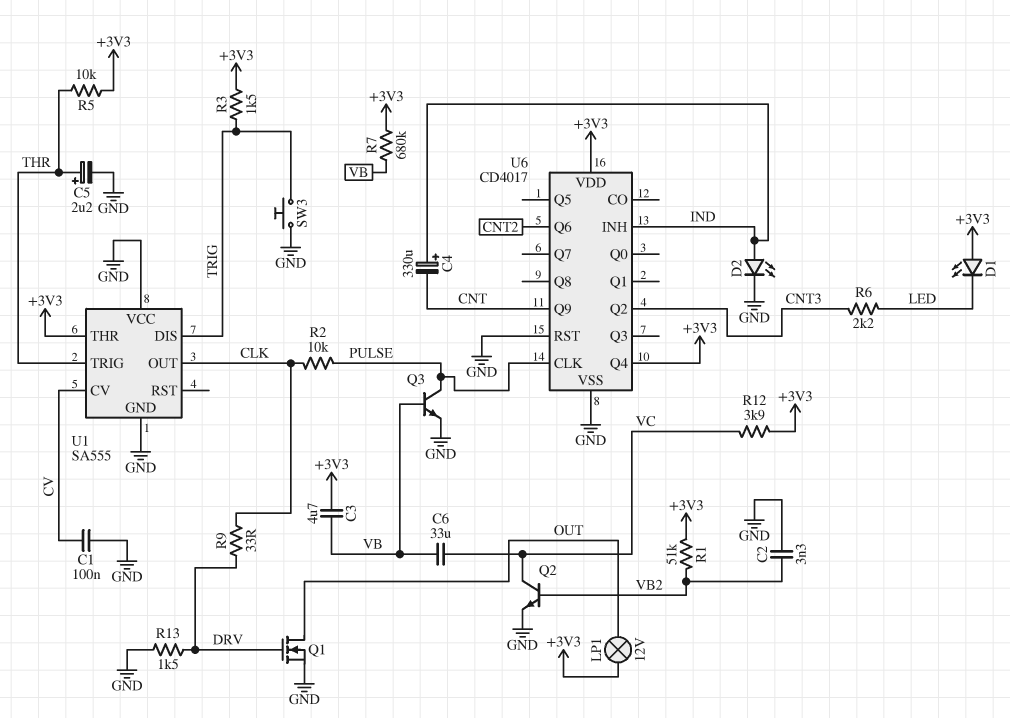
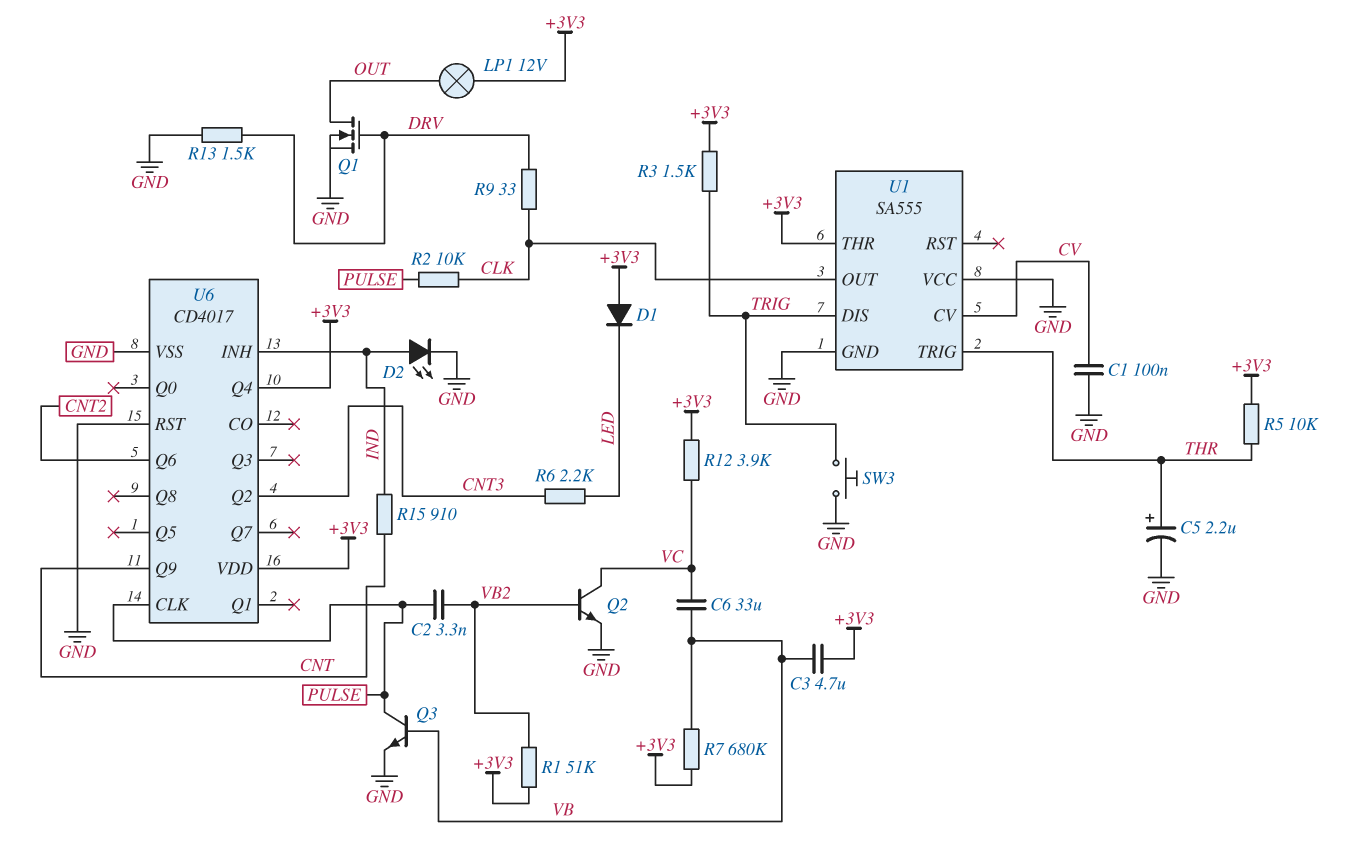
C2: 3.3nF (GND, VB2) -> 3.3nF (PULSE, VB2)
C4: 330uF (plus IND, minus CNT) -> none
D1: LED (A +3V3, K LED) -> diode (A +3V3, K LED)
R15: none -> 910 (CNT, IND)

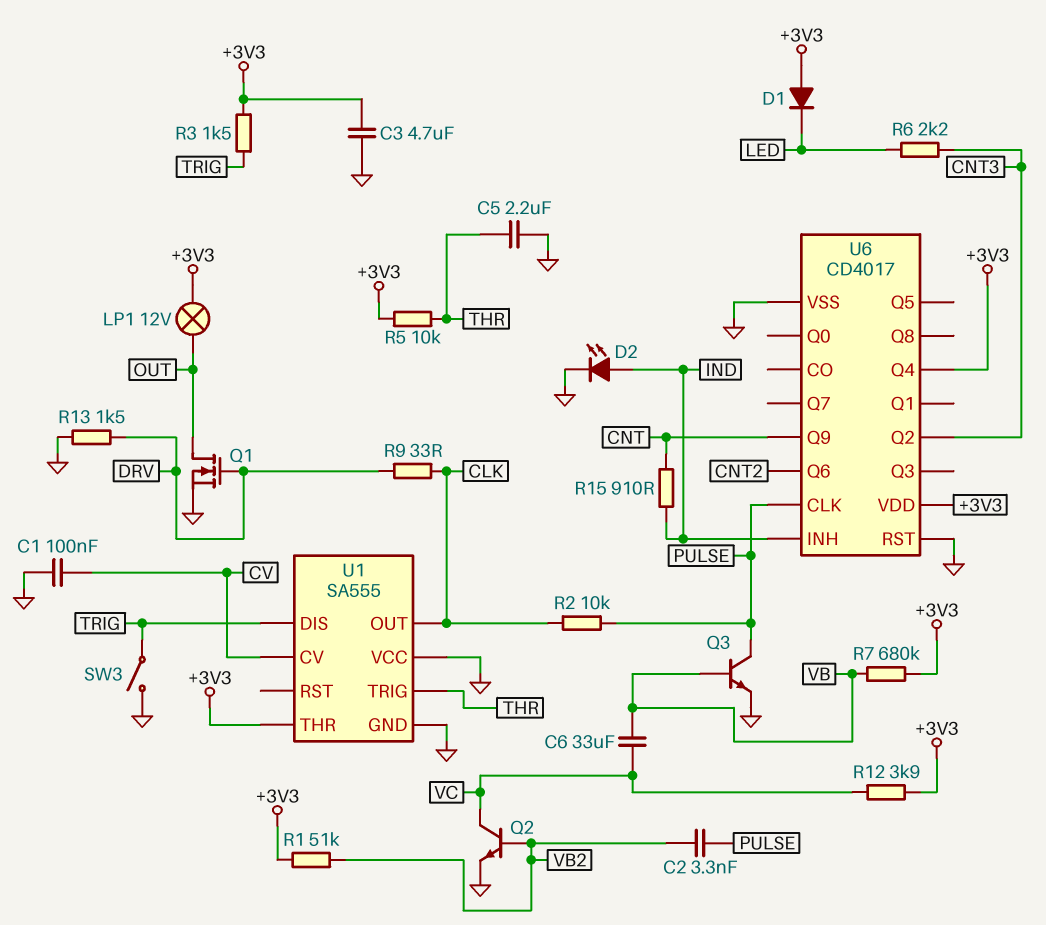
C3: 4.7uF (+3V3, VB) -> 4.7uF (+3V3, GND)
C5: 2.2uF (plus THR, minus GND) -> 2.2uF (GND, THR)
SW3: button (GND, TRIG) -> switch (GND, TRIG)

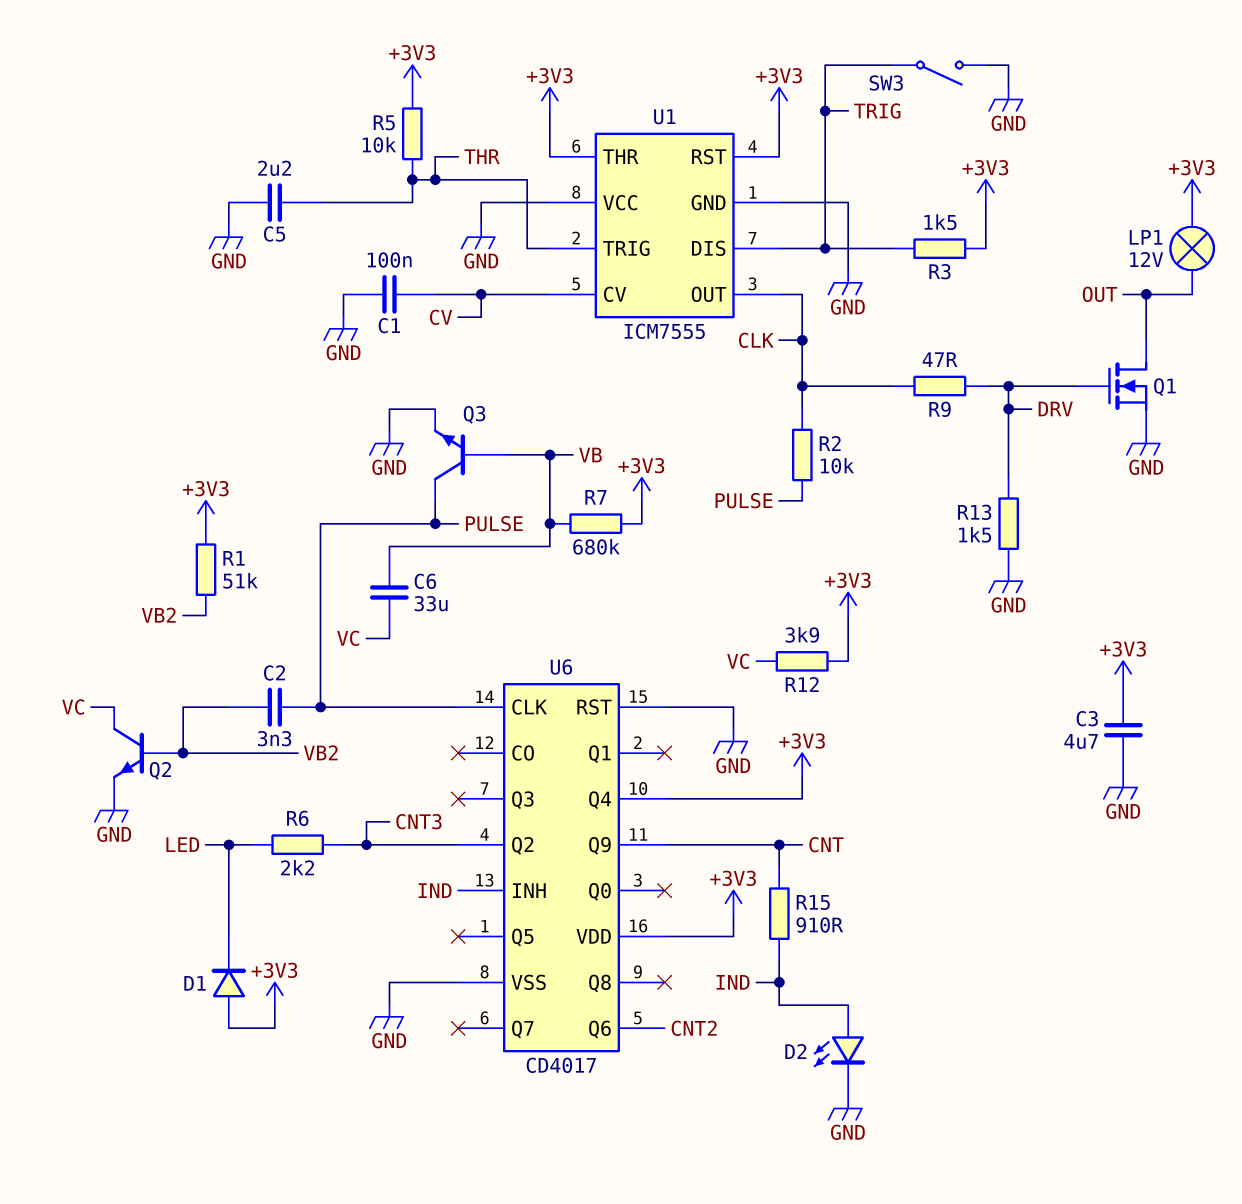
R9: 33 (CLK, DRV) -> 47 (CLK, DRV)
U1: SA555 -> ICM7555
U1 pin RST: none -> +3V3

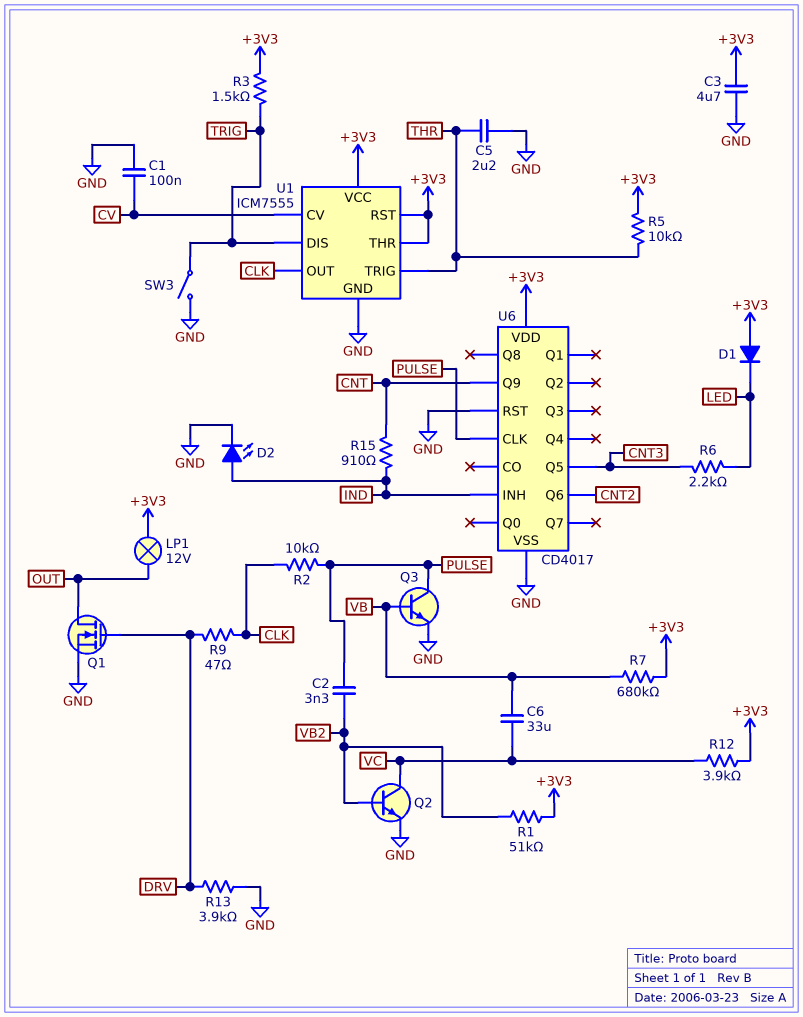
R13: 1.5k (DRV, GND) -> 3.9k (DRV, GND)
U1 pin VCC: GND -> +3V3
U6 pin Q2: CNT3 -> none
U6 pin Q4: +3V3 -> none
U6 pin Q5: none -> CNT3

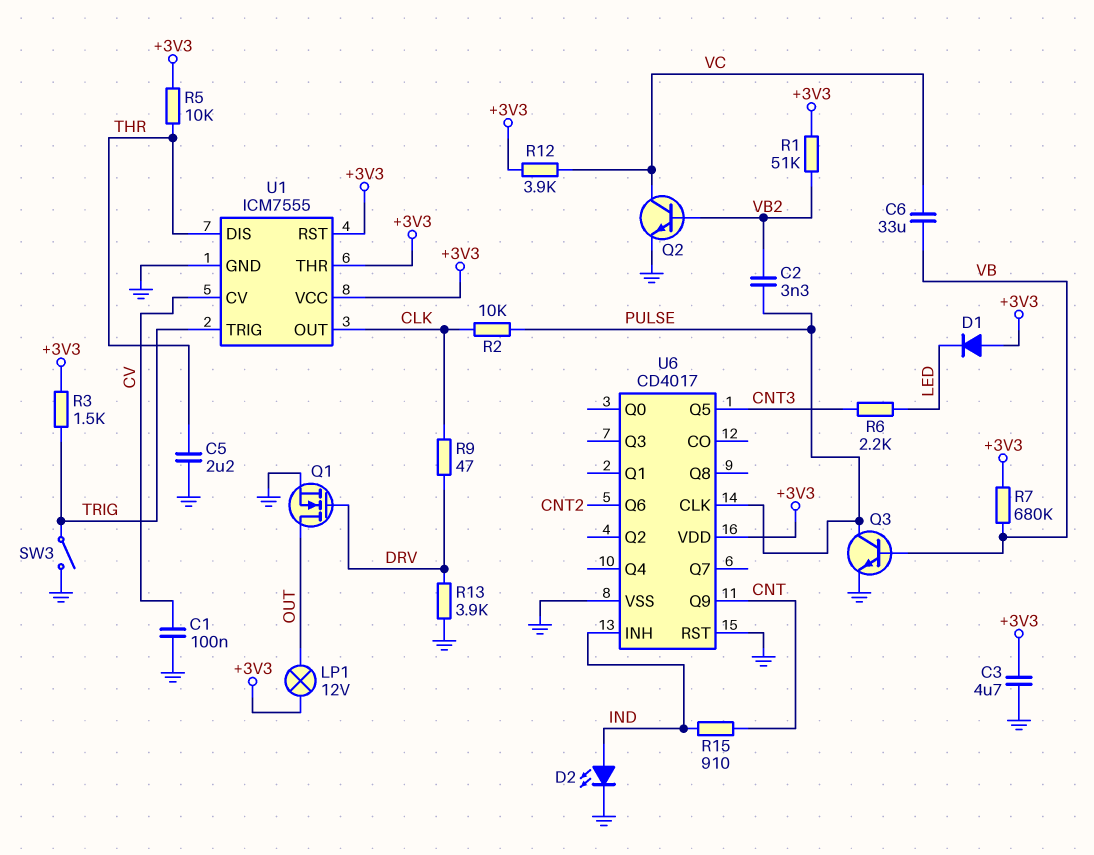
U1 pin DIS: TRIG -> THR
U1 pin TRIG: THR -> TRIG

